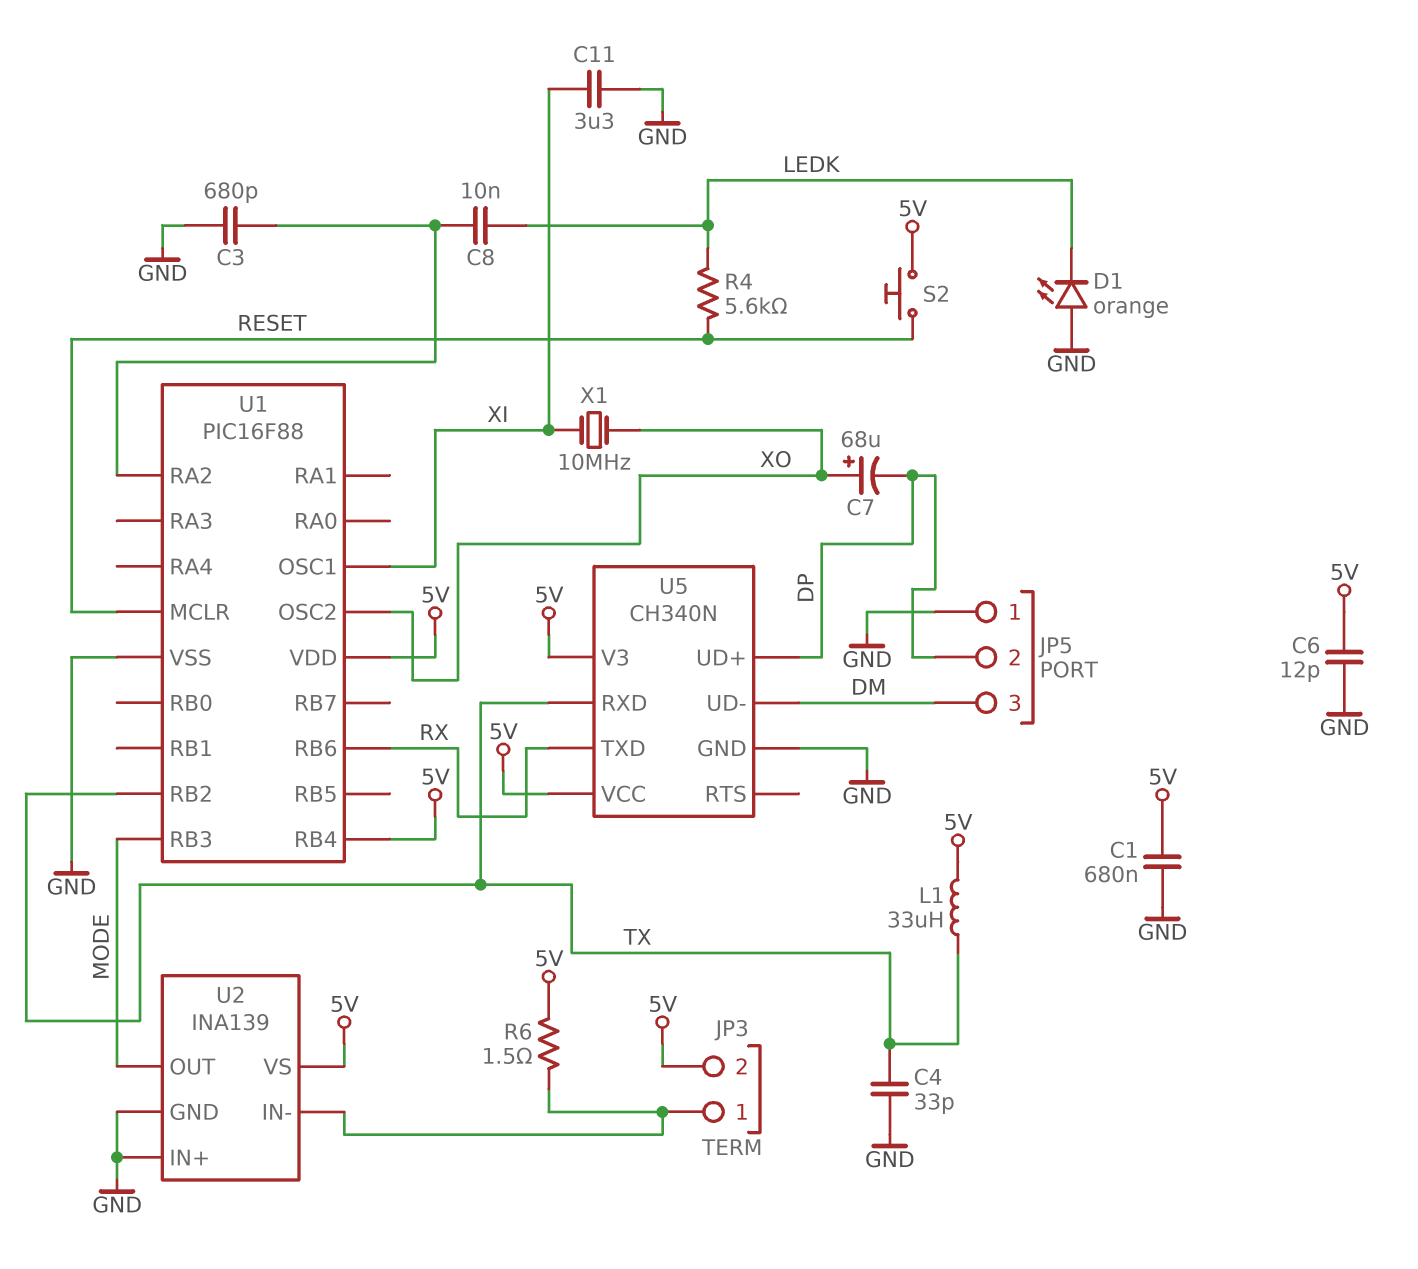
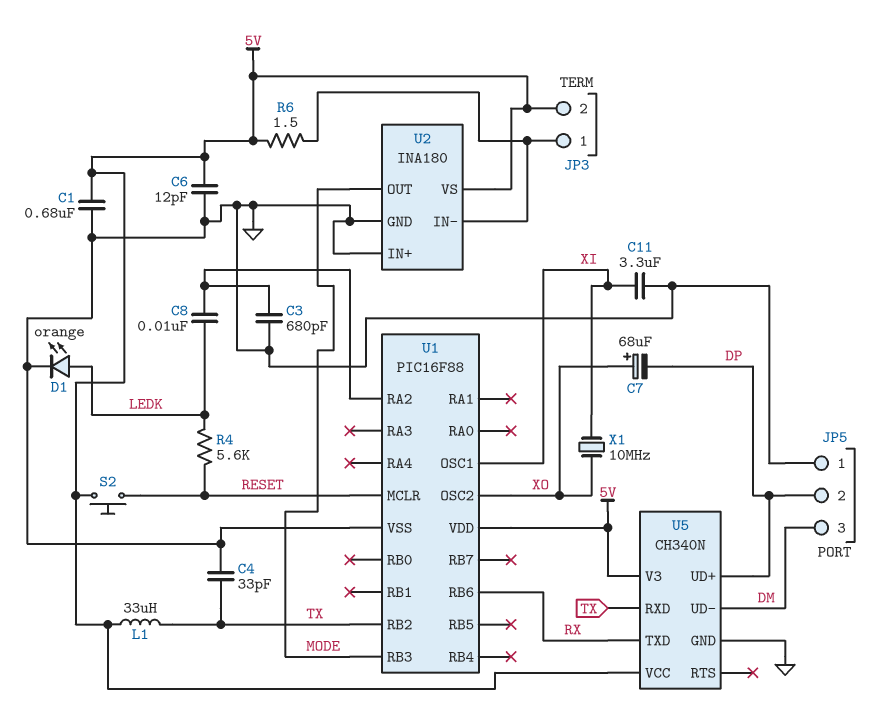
D1: LED orange (A GND, K LEDK) -> LED orange (A LEDK, K GND)
U1 pin RB4: 5V -> none
U2: INA139 -> INA180

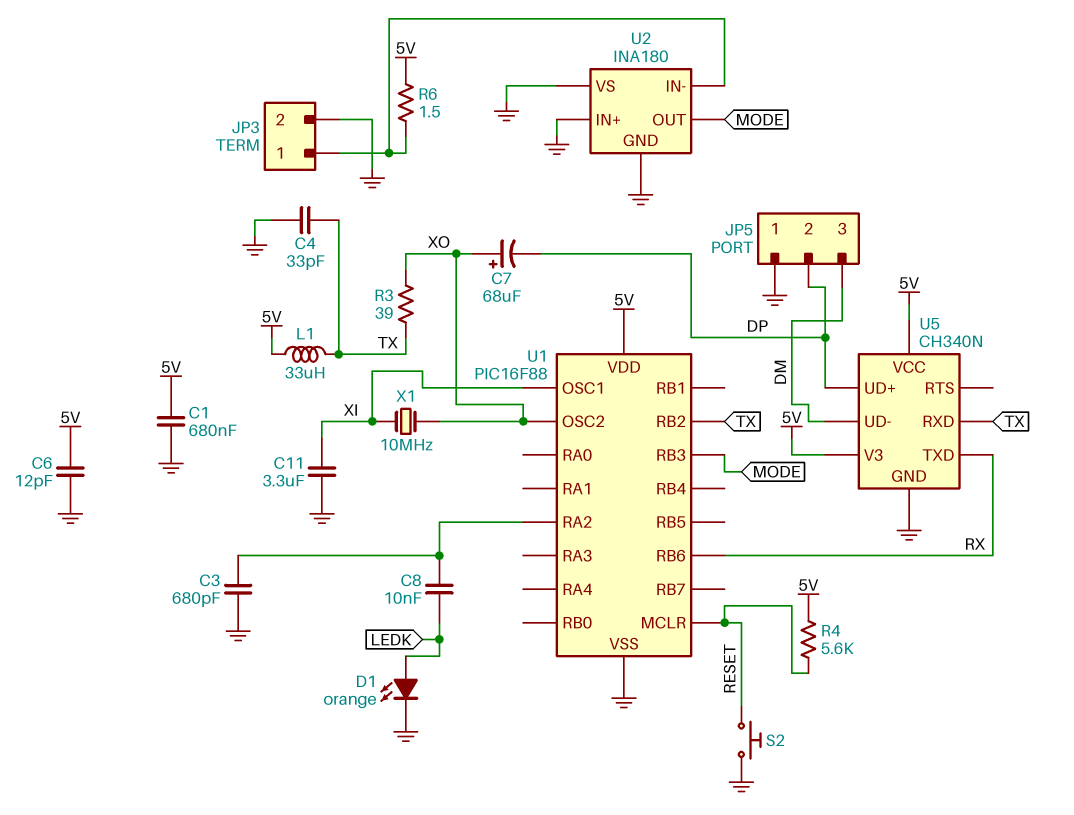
JP3 pin 2: 5V -> GND
R3: none -> 39 (TX, XO)
R4: 5.6k (LEDK, RESET) -> 5.6k (5V, RESET)
S2: button (5V, RESET) -> button (GND, RESET)
U2 pin VS: 5V -> GND

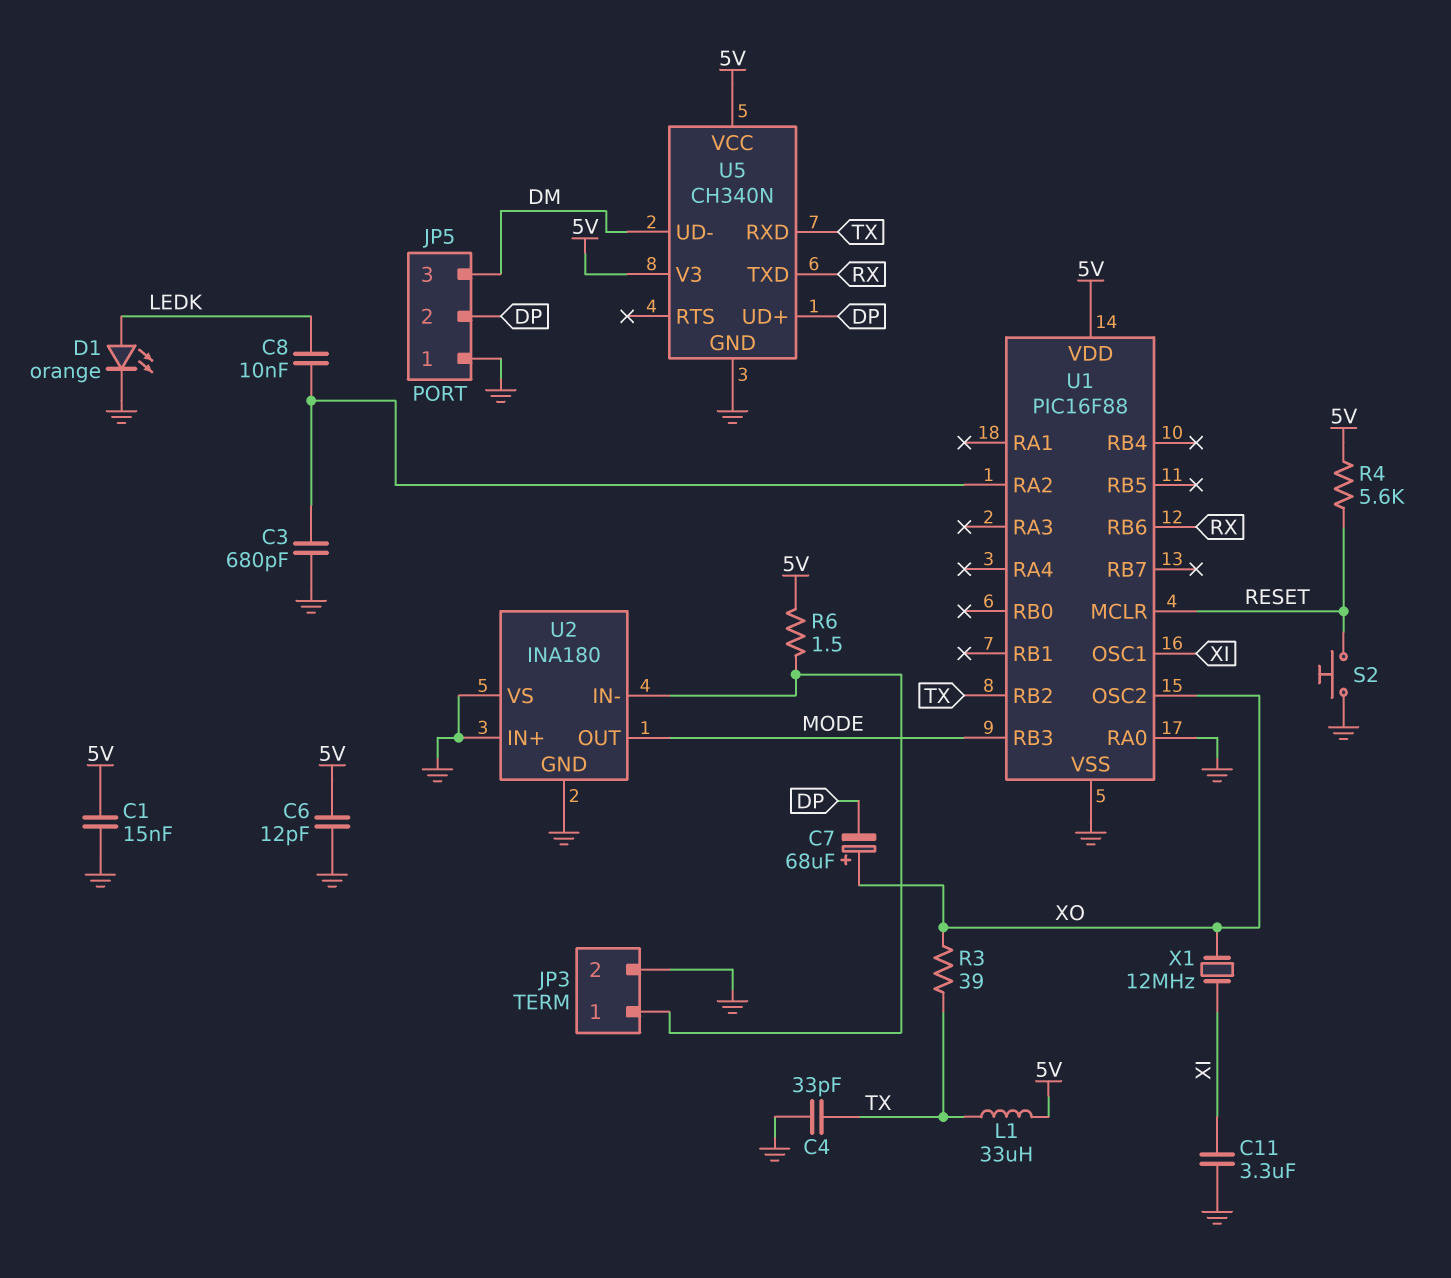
C1: 680nF (5V, GND) -> 15nF (5V, GND)
U1 pin RA0: none -> GND
X1: 10MHz (XI, XO) -> 12MHz (XI, XO)

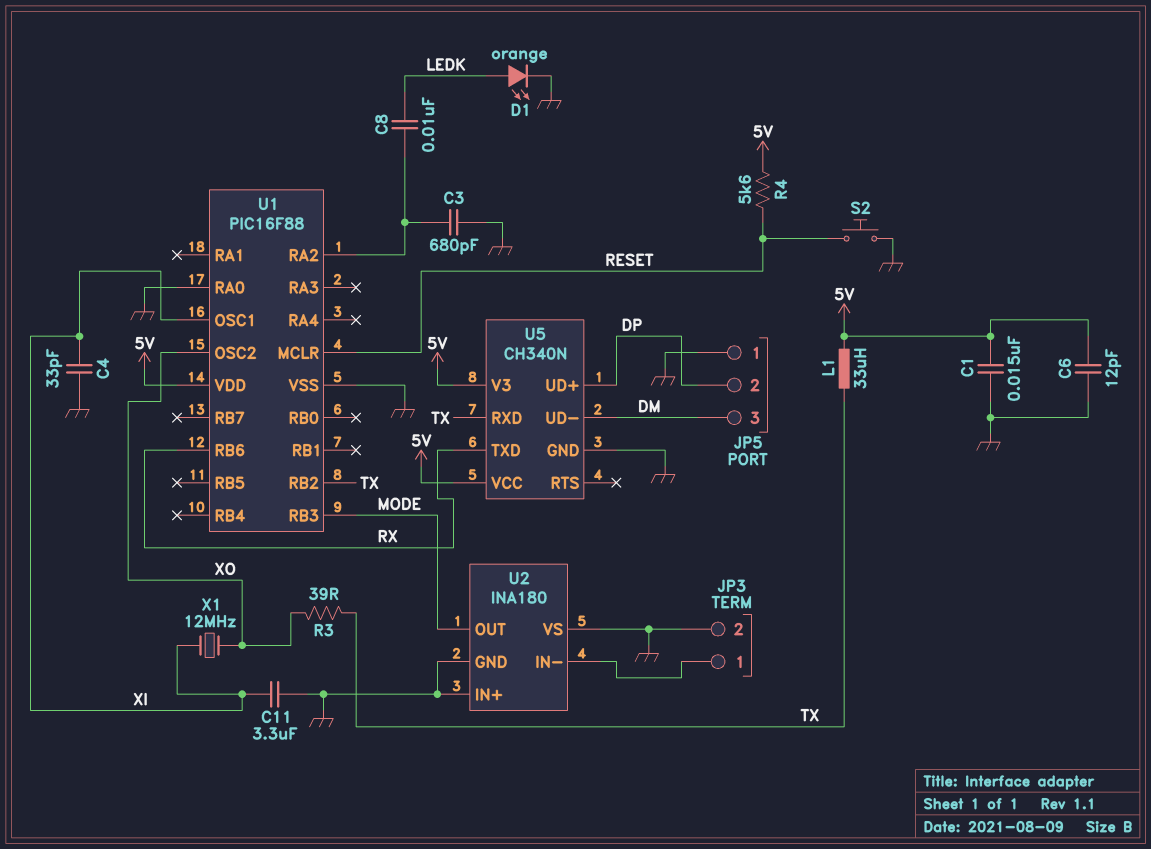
C4: 33pF (GND, TX) -> 33pF (GND, XI)
C7: 68uF (plus XO, minus DP) -> none
R6: 1.5 (5V, JP3/1) -> none

